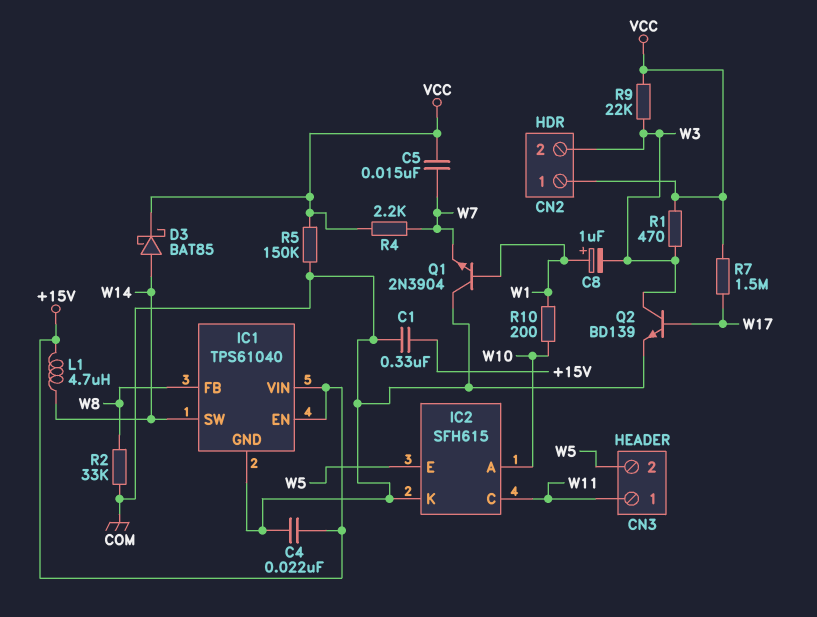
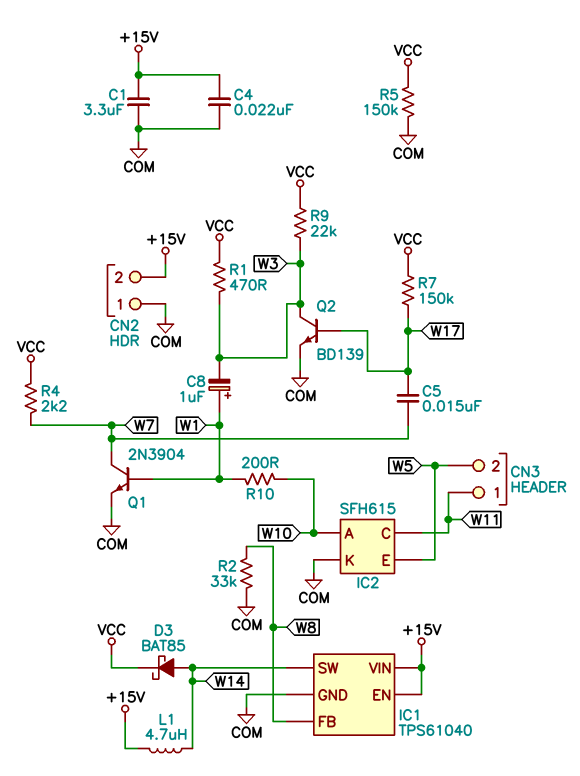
C1: 330nF (+15V, COM) -> 3.3uF (+15V, COM)
C5: 15nF (VCC, W7) -> 15nF (W7, W17)
CN2 pin 1: VCC -> COM
CN2 pin 2: W3 -> +15V
Q1: NPN 2N3904 (B W1, C COM, E W7) -> NPN 2N3904 (B W1, C W7, E COM)
R7: 1.5M (VCC, W17) -> 150k (VCC, W17)

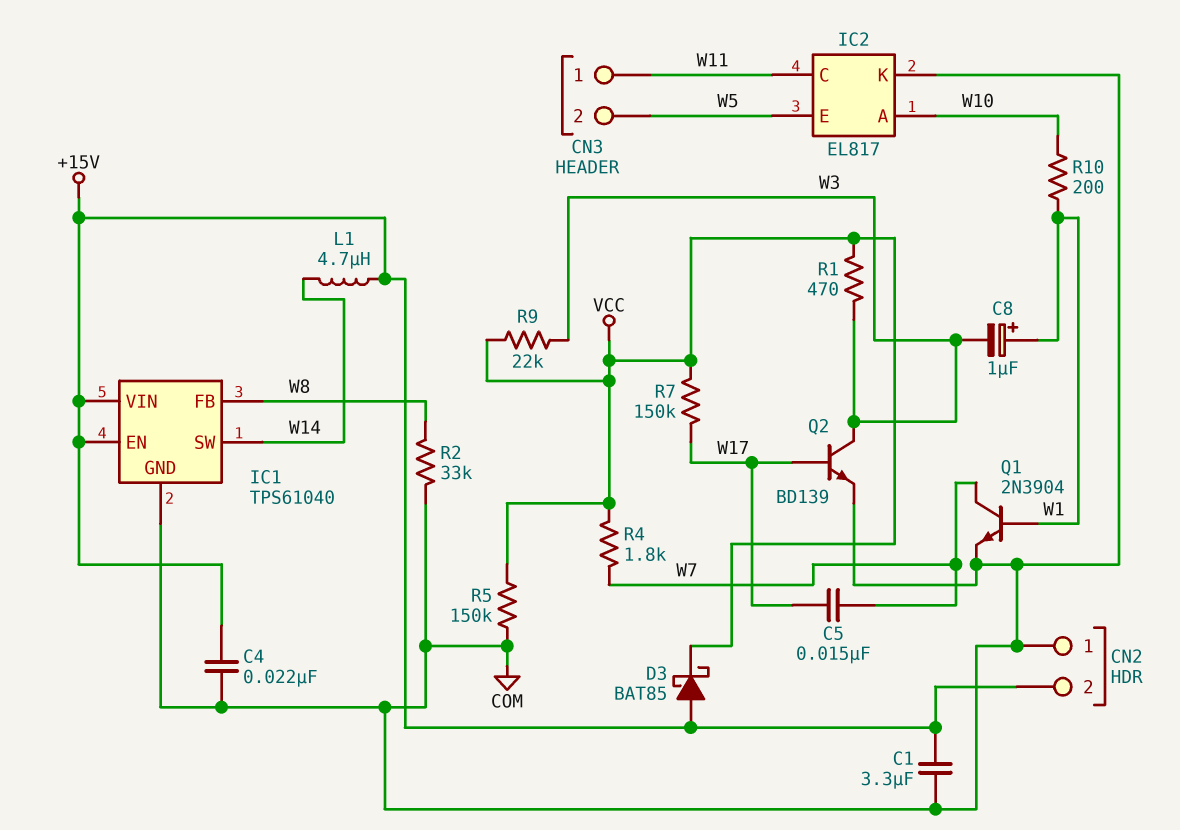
D3: schottky BAT85 (A W14, K VCC) -> schottky BAT85 (A +15V, K VCC)
IC2: SFH615 -> EL817
R4: 2.2k (VCC, W7) -> 1.8k (VCC, W7)

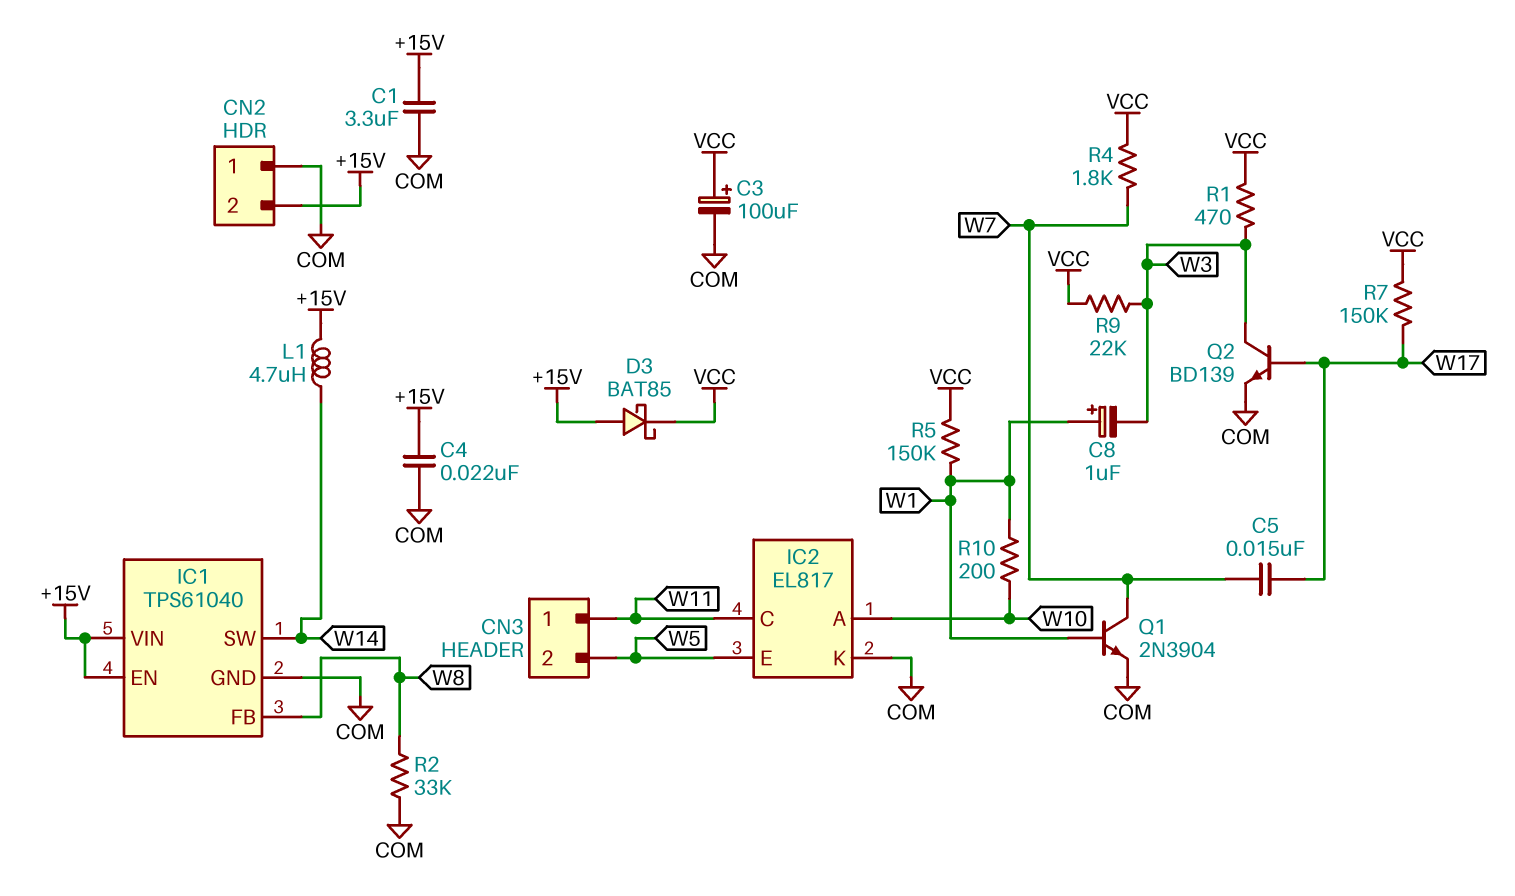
C3: none -> 100uF (plus VCC, minus COM)
R5: 150k (COM, VCC) -> 150k (VCC, W1)

